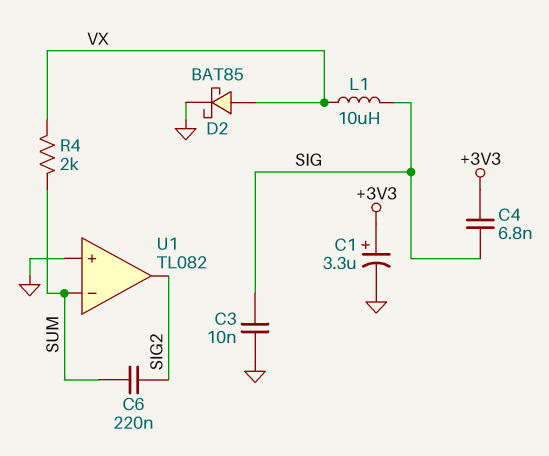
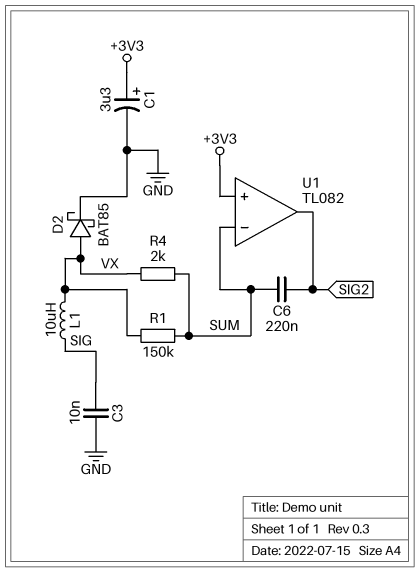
C4: 6.8nF (+3V3, SIG) -> none
R1: none -> 150k (SUM, VX)
U1 pin in+: GND -> +3V3

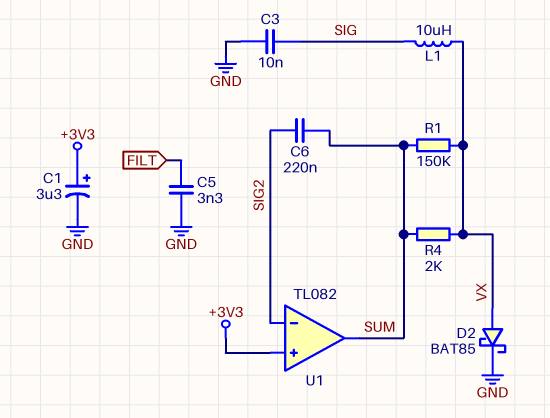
C5: none -> 3.3nF (FILT, GND)
U1 pin in-: SUM -> SIG2
U1 pin out: SIG2 -> SUM

